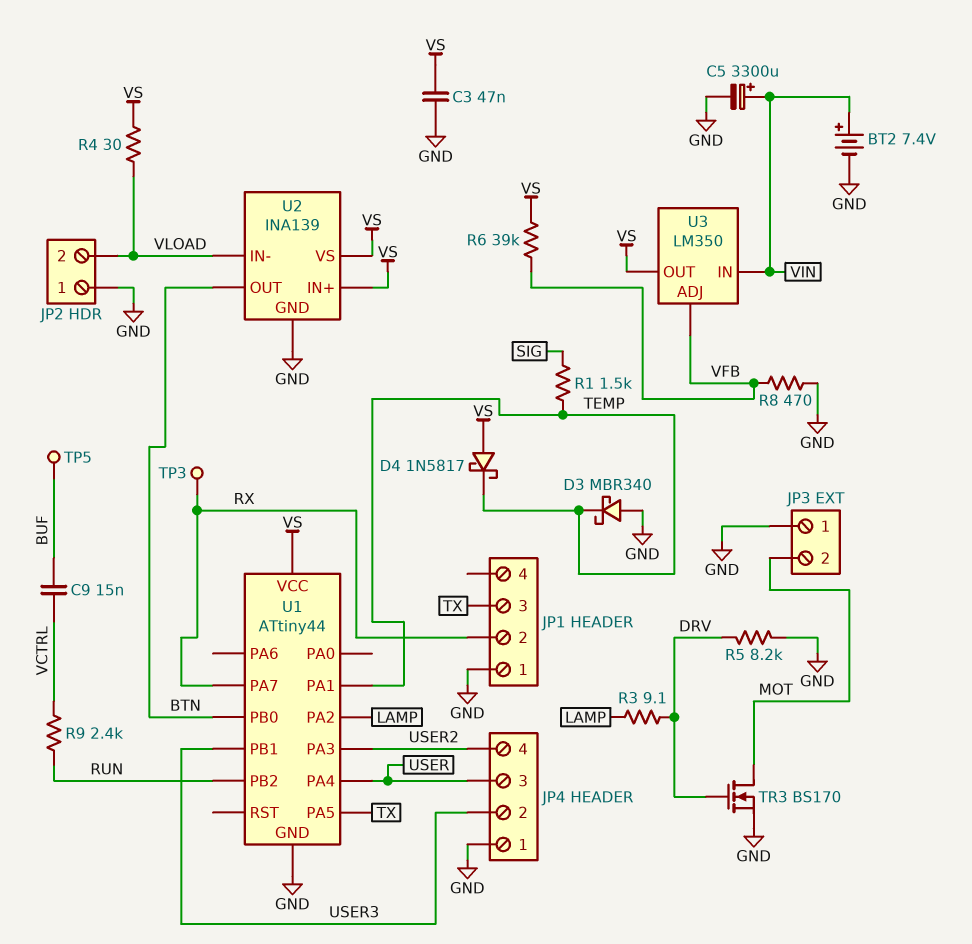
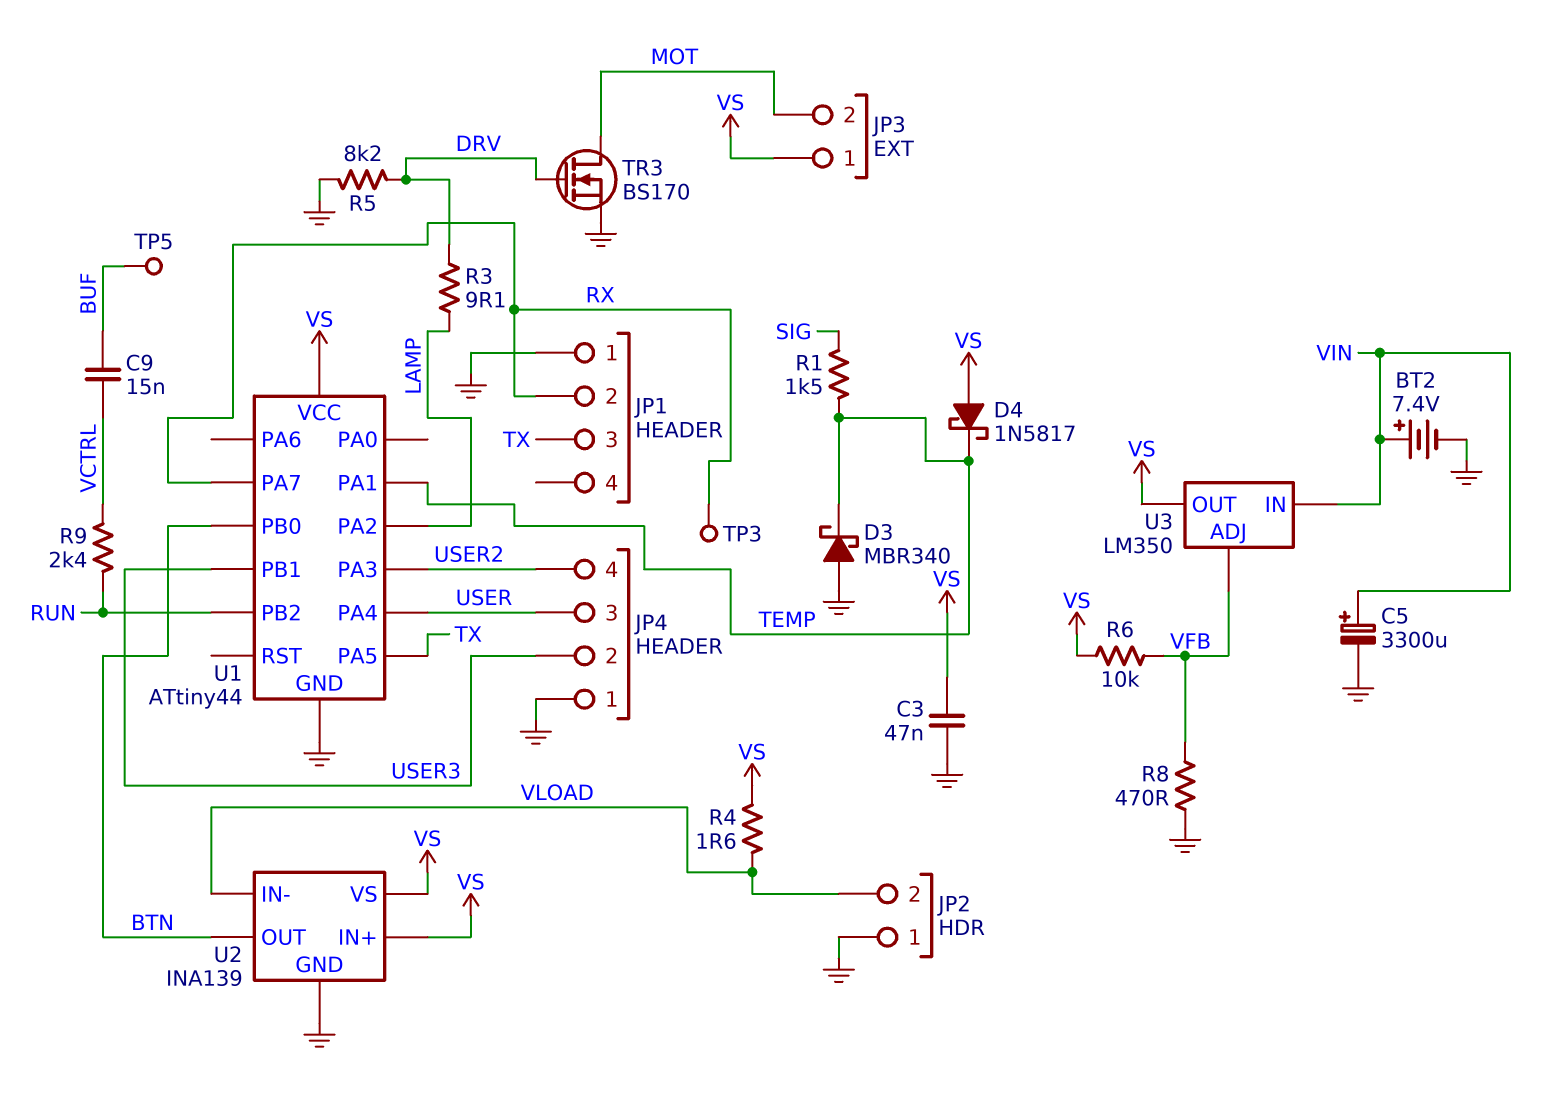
JP3 pin 1: GND -> VS
R4: 30 (VLOAD, VS) -> 1.6 (VLOAD, VS)
R6: 39k (VFB, VS) -> 10k (VFB, VS)

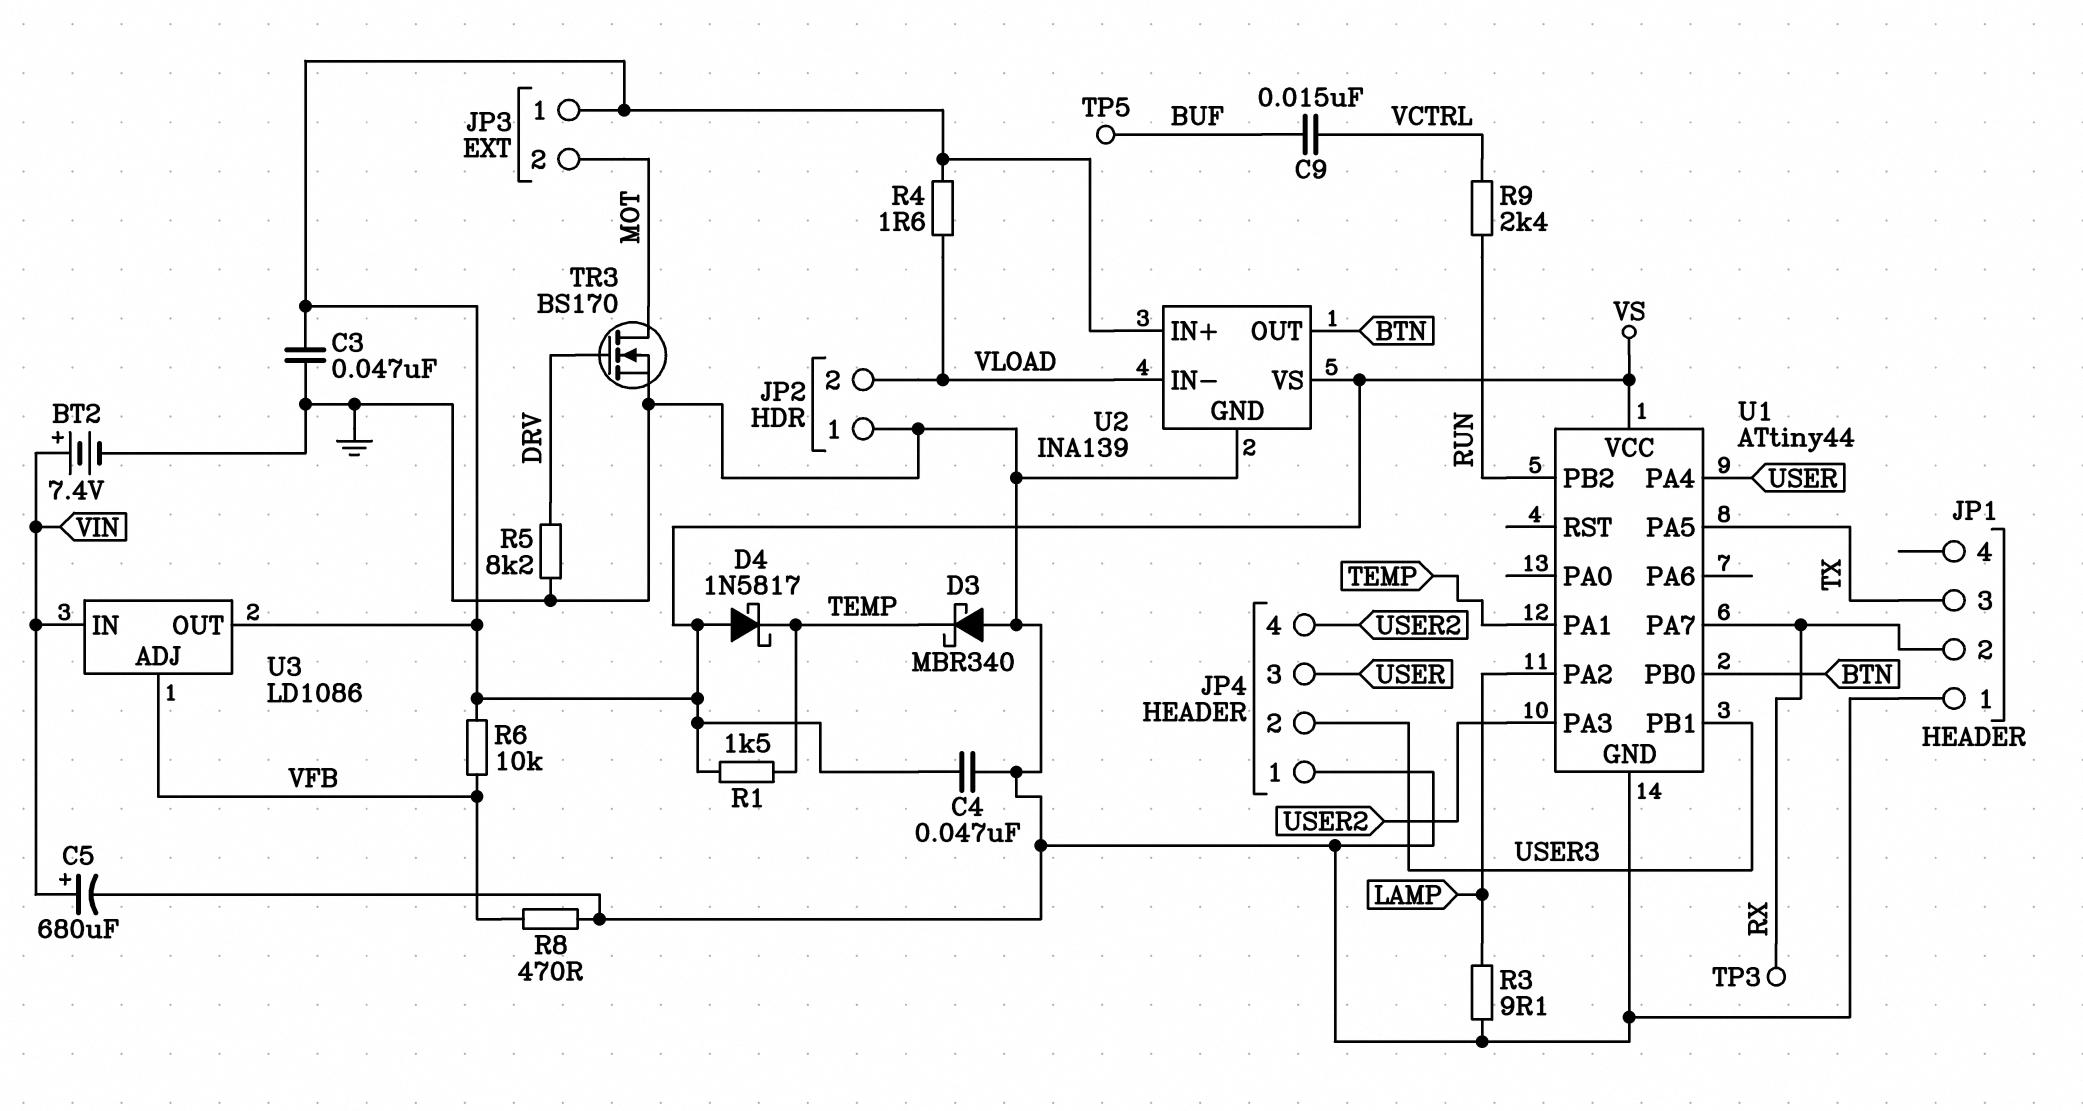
C4: none -> 47nF (GND, VS)
C5: 3300uF (plus VIN, minus GND) -> 680uF (plus VIN, minus GND)
R1: 1.5k (SIG, TEMP) -> 1.5k (TEMP, VS)
R3: 9.1 (DRV, LAMP) -> 9.1 (GND, LAMP)
U3: LM350 -> LD1086

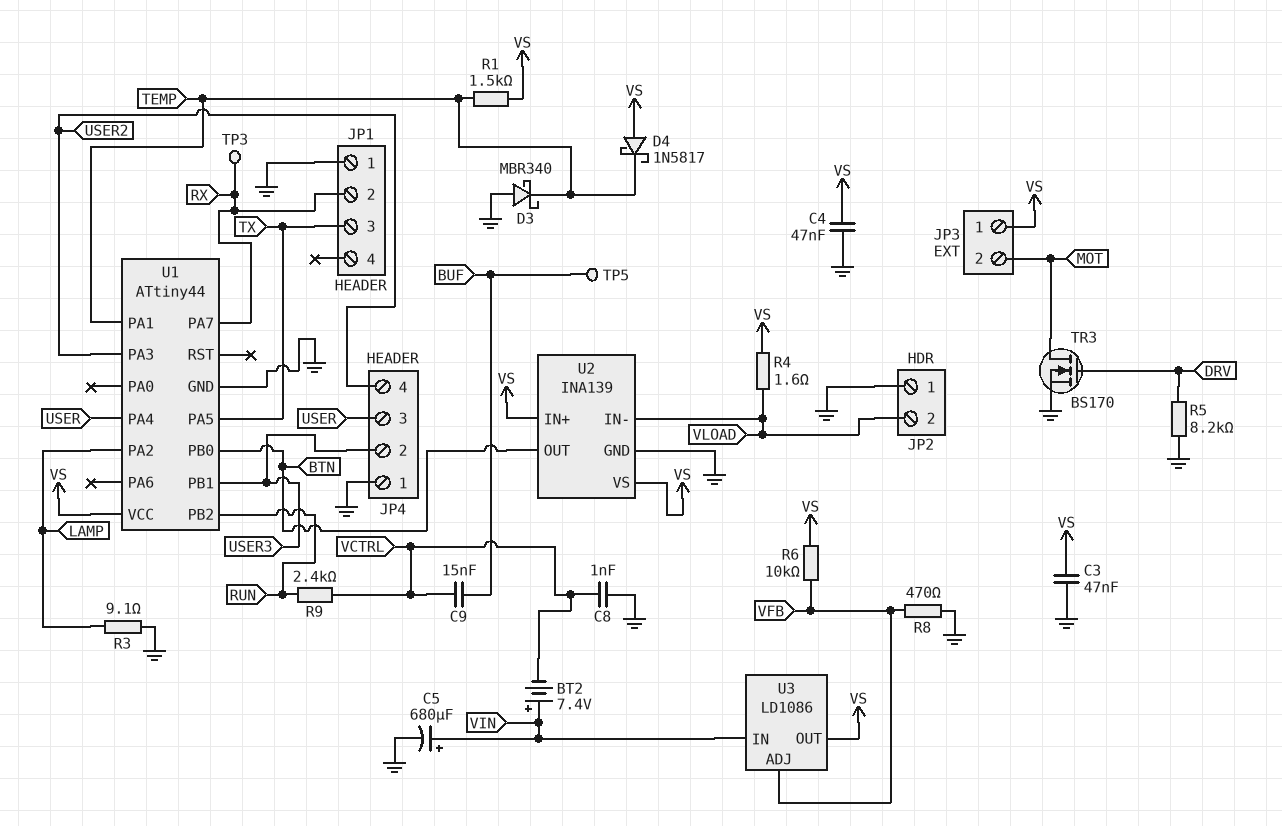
BT2: 7.4V (plus VIN, minus GND) -> 7.4V (plus VIN, minus VCTRL)
C8: none -> 1nF (GND, VCTRL)

